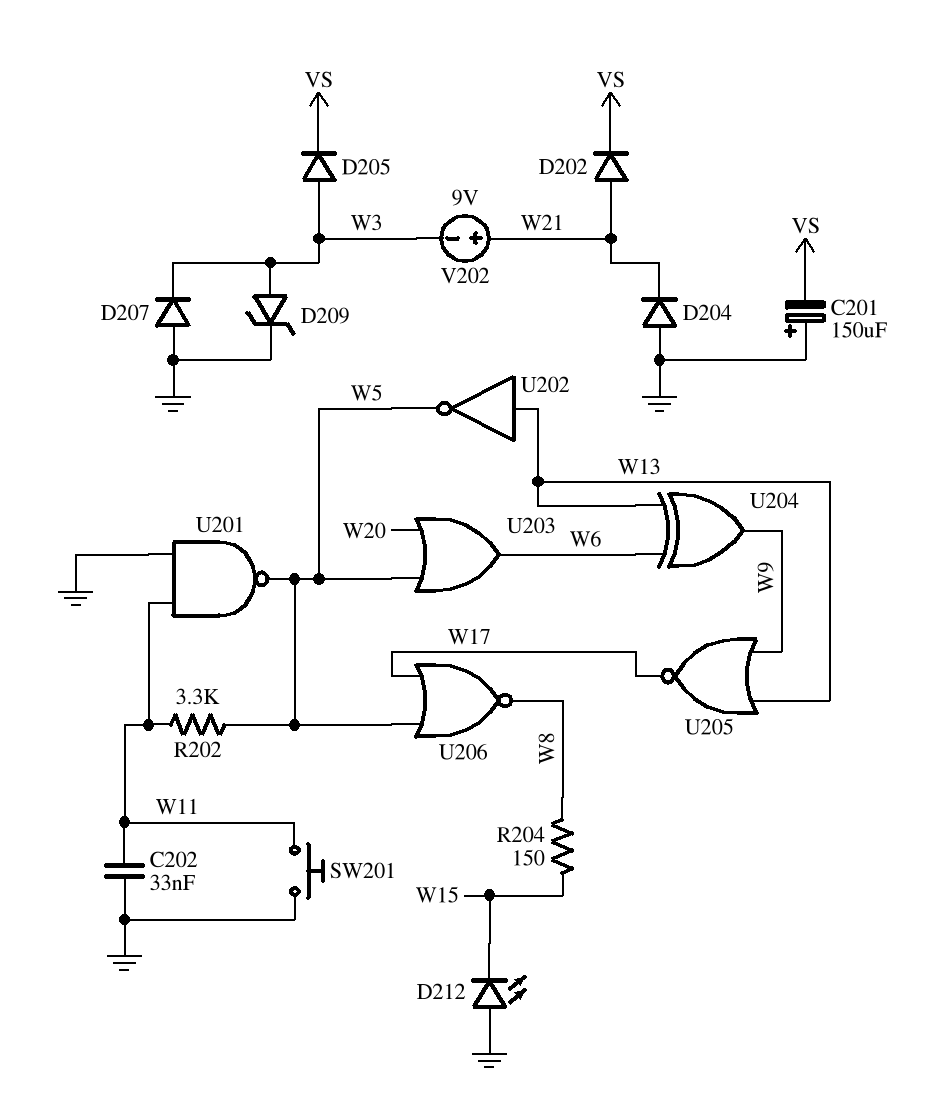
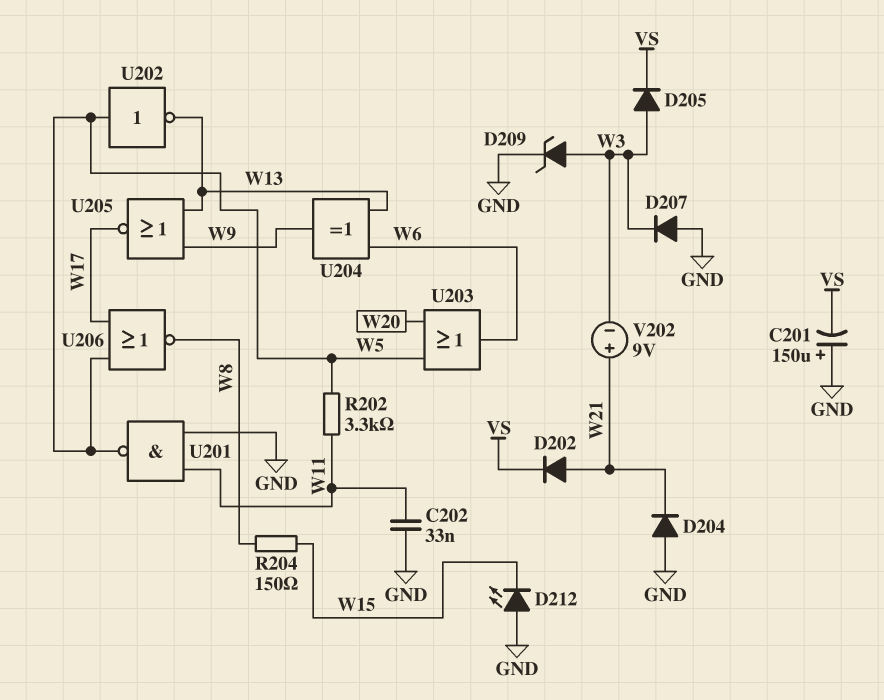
SW201: button (GND, W11) -> none
U202: NOT (in W13, out W5) -> NOT (in W5, out W13)

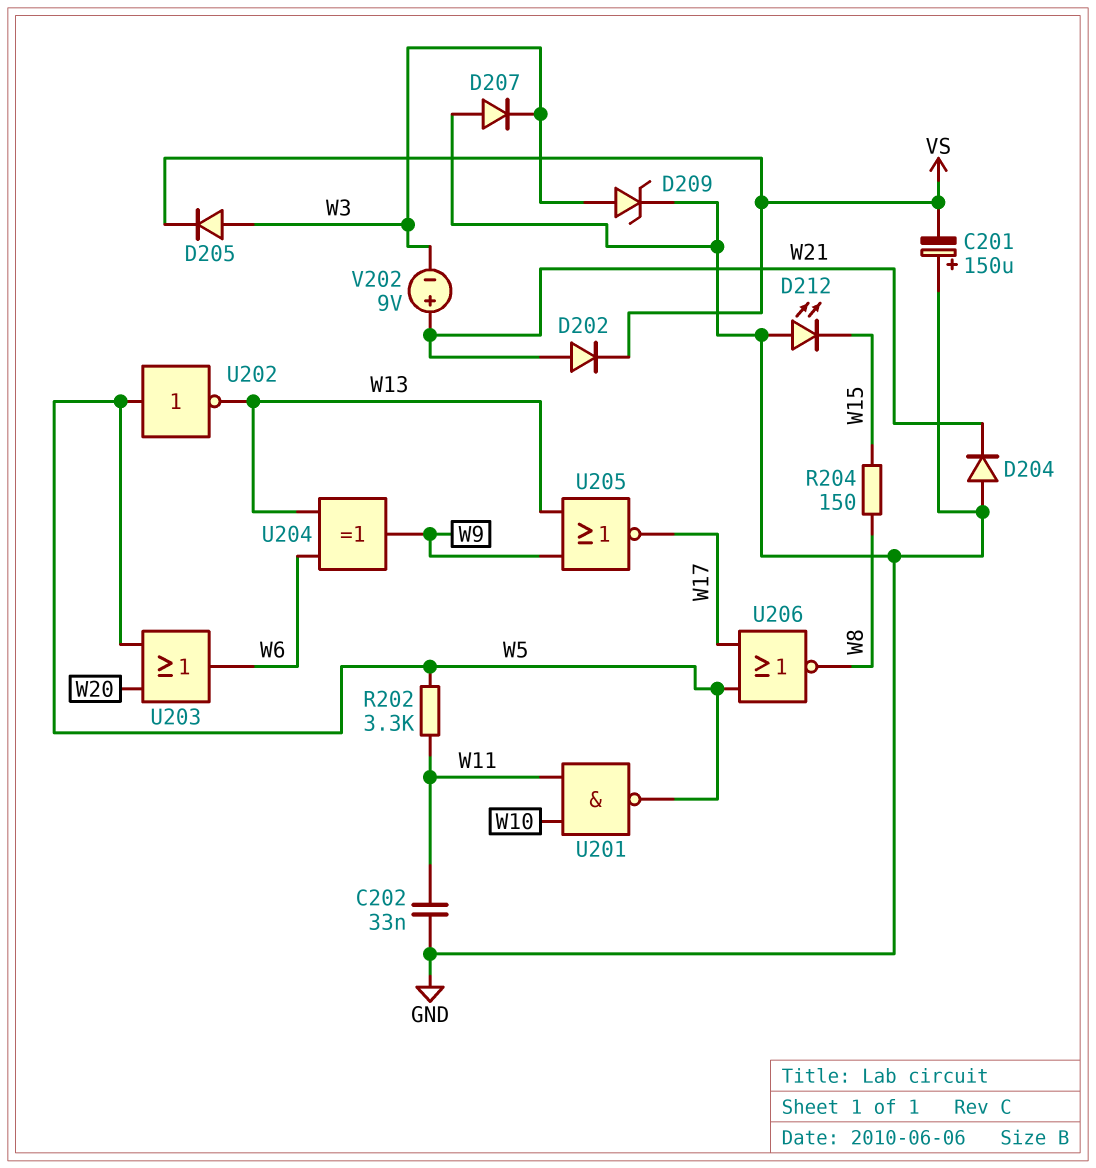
U201: NAND (in GND, in W11, out W5) -> NAND (in W10, in W11, out W5)

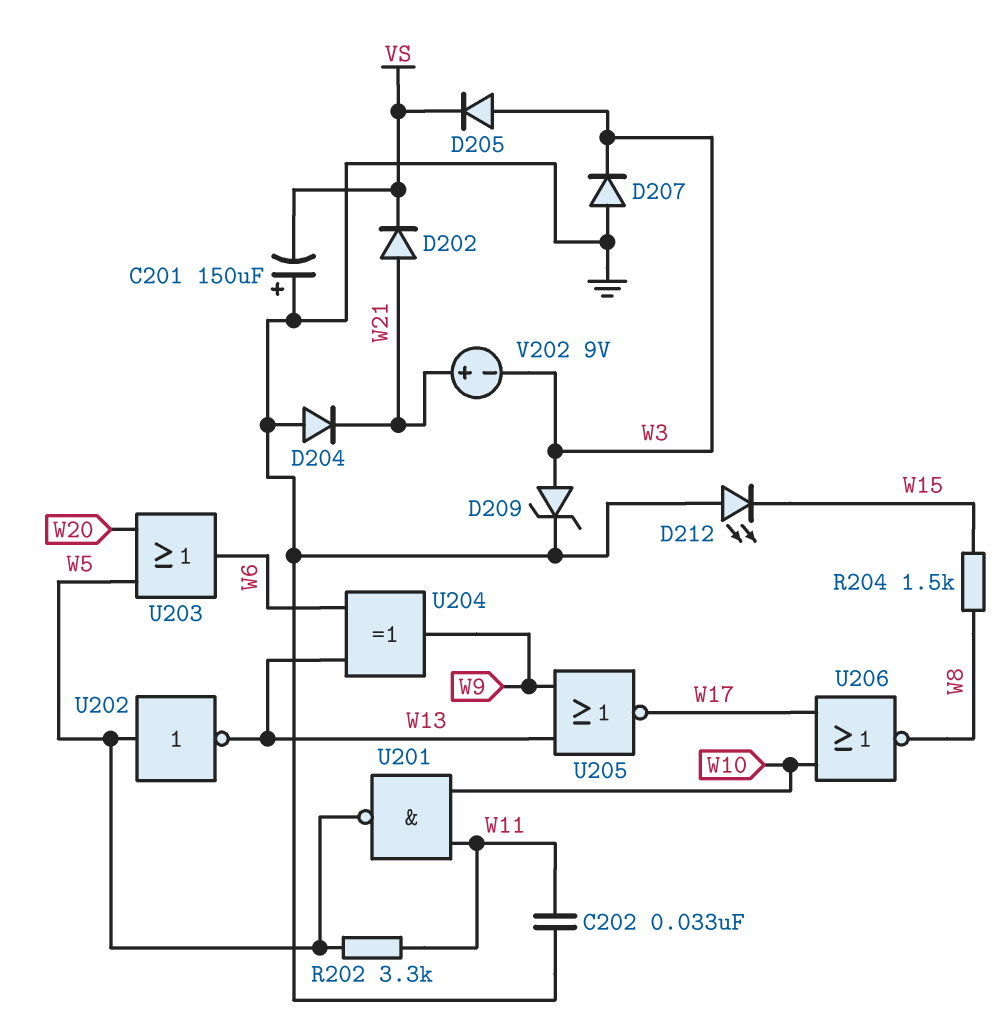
R204: 150 (W8, W15) -> 1.5k (W8, W15)
U206: NOR (in W5, in W17, out W8) -> NOR (in W10, in W17, out W8)

